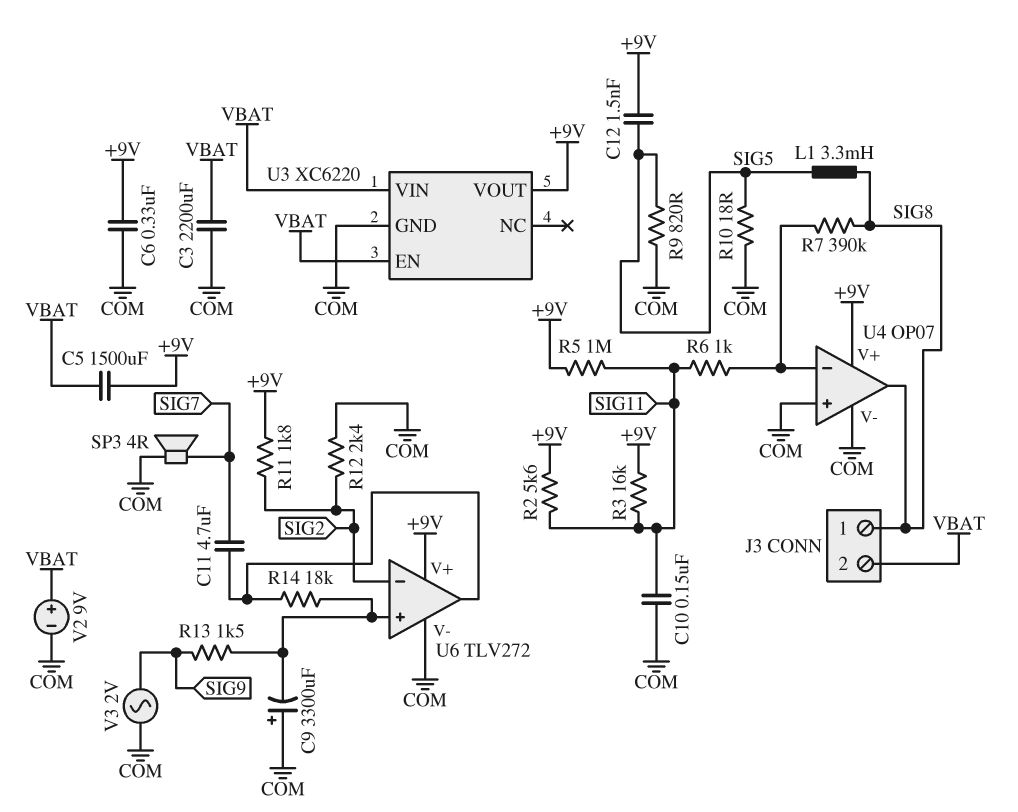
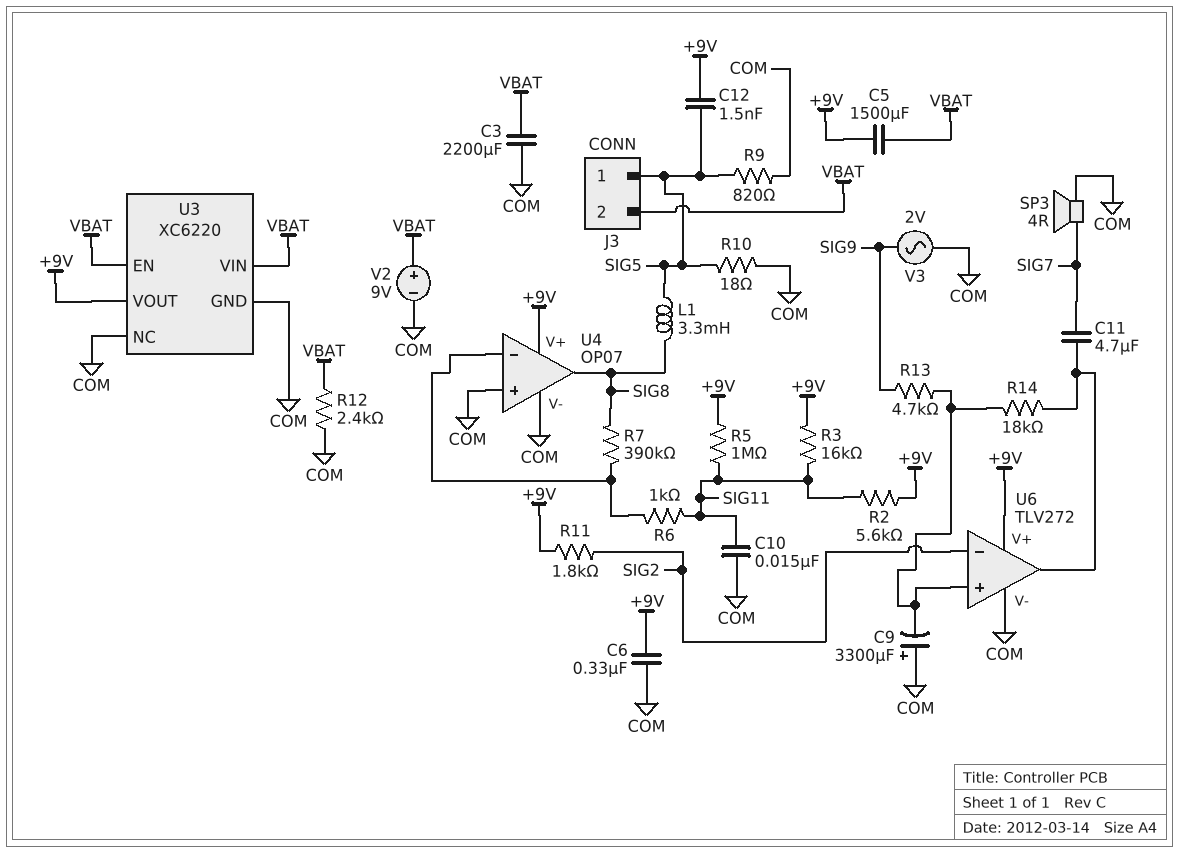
C10: 150nF (COM, SIG11) -> 15nF (COM, SIG11)
J3 pin 1: SIG8 -> SIG5
R12: 2.4k (COM, SIG2) -> 2.4k (COM, VBAT)
R13: 1.5k (SIG9, U6/in+) -> 4.7k (SIG9, U6/in+)
U3 pin NC: none -> COM

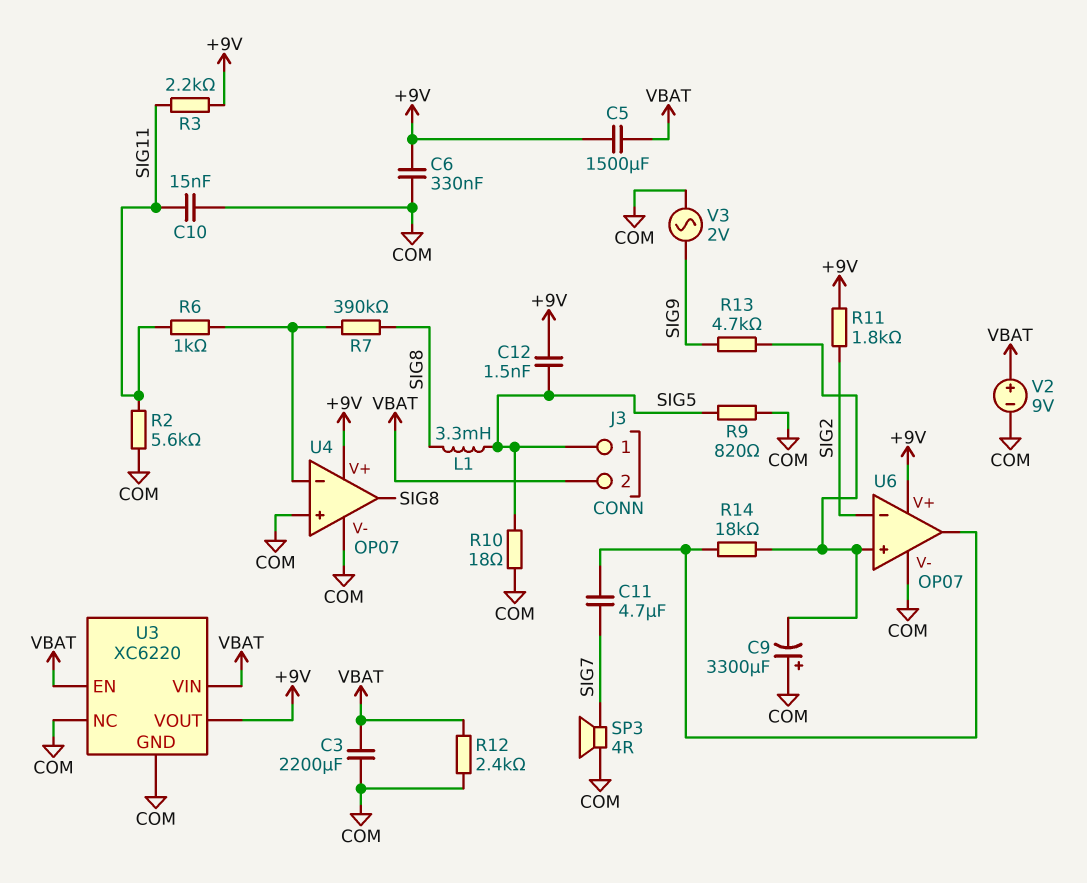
R2: 5.6k (+9V, SIG11) -> 5.6k (COM, SIG11)
R3: 16k (+9V, SIG11) -> 2.2k (+9V, SIG11)
R5: 1M (+9V, SIG11) -> none
U6: TLV272 -> OP07

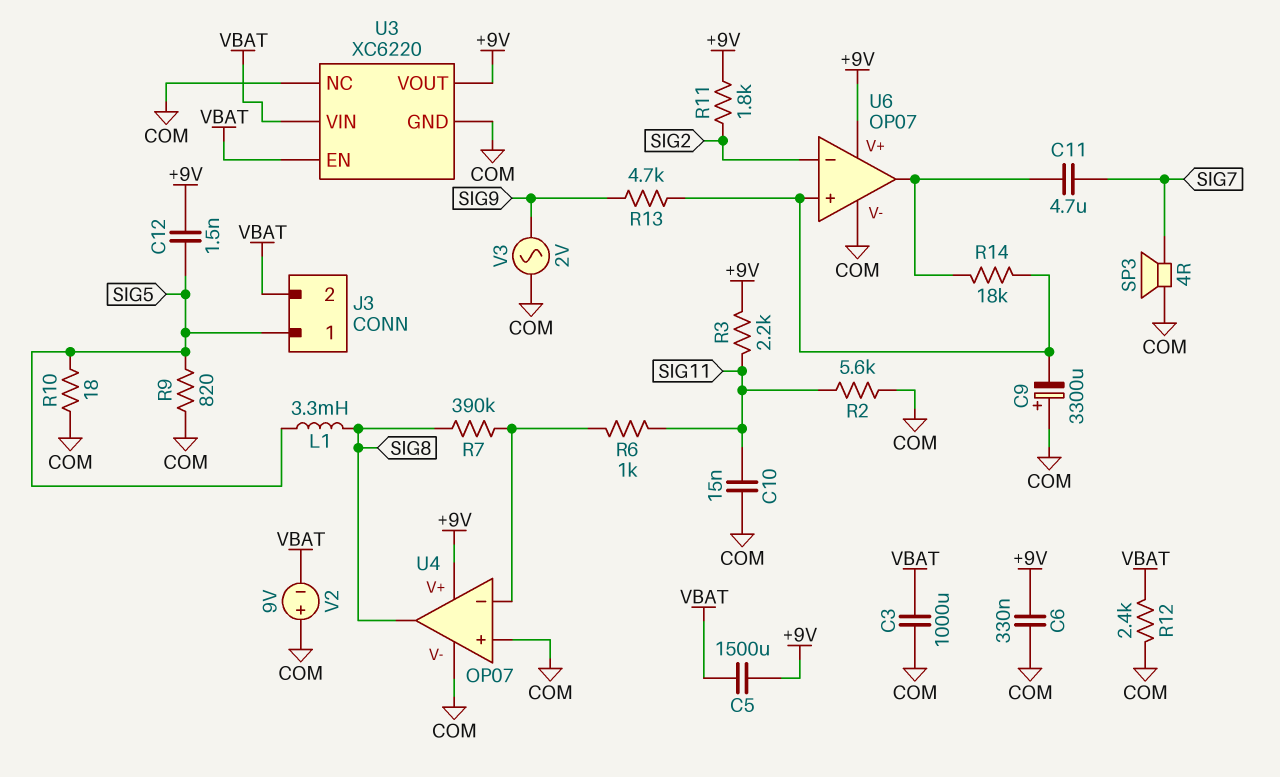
C3: 2200uF (COM, VBAT) -> 1000uF (COM, VBAT)
V2: 9V (plus VBAT, minus COM) -> 9V (plus COM, minus VBAT)

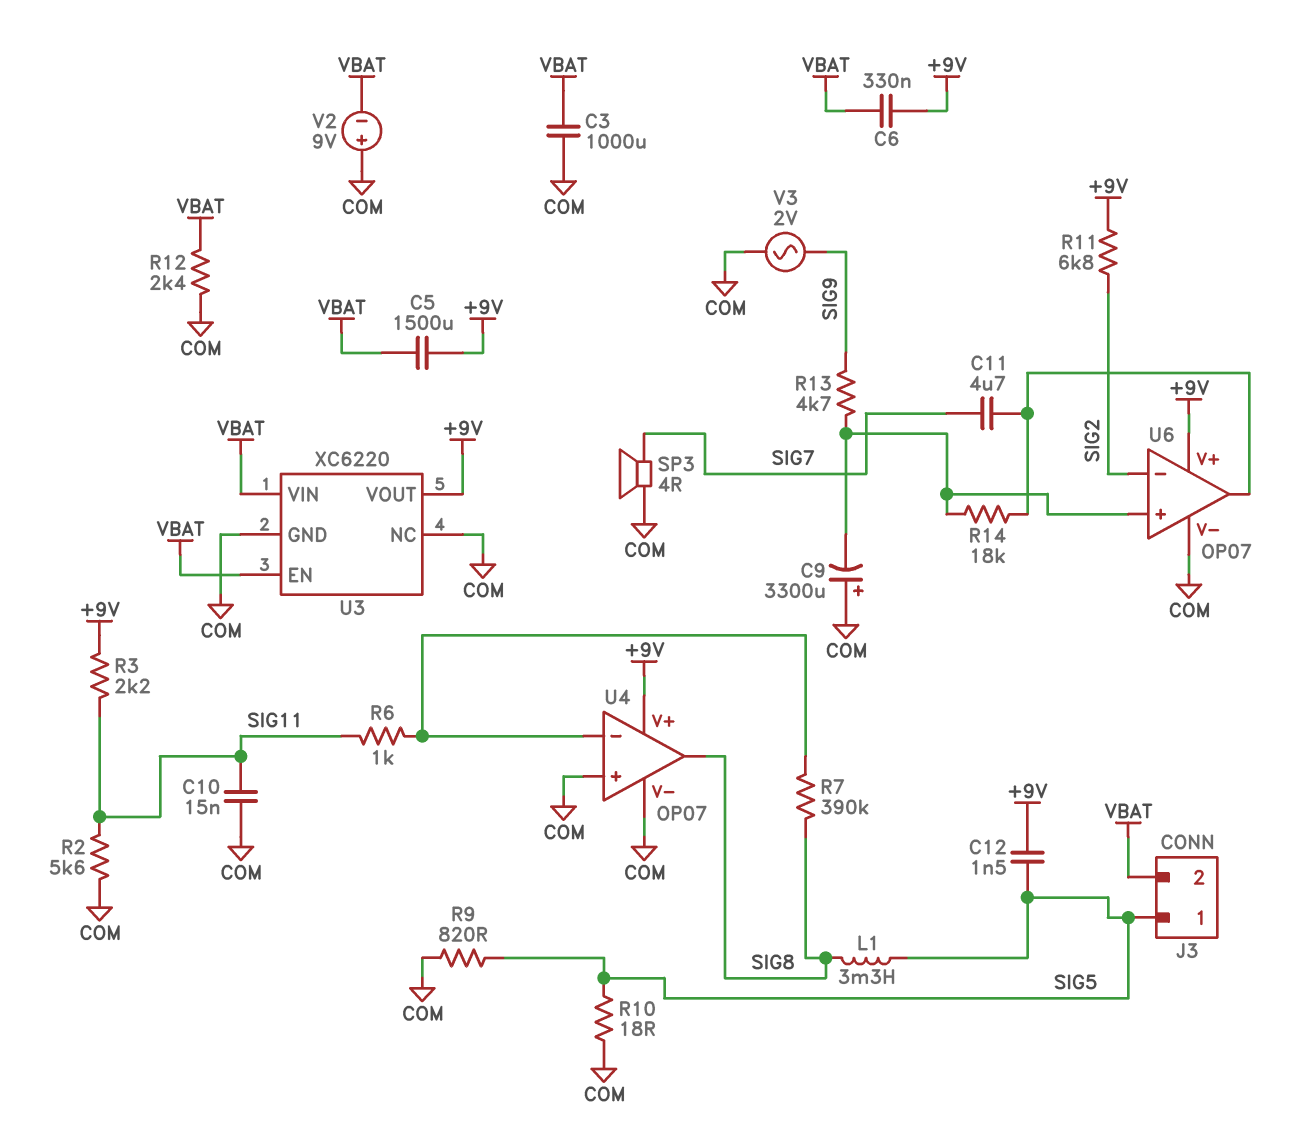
C6: 330nF (+9V, COM) -> 330nF (+9V, VBAT)
R11: 1.8k (+9V, SIG2) -> 6.8k (+9V, SIG2)

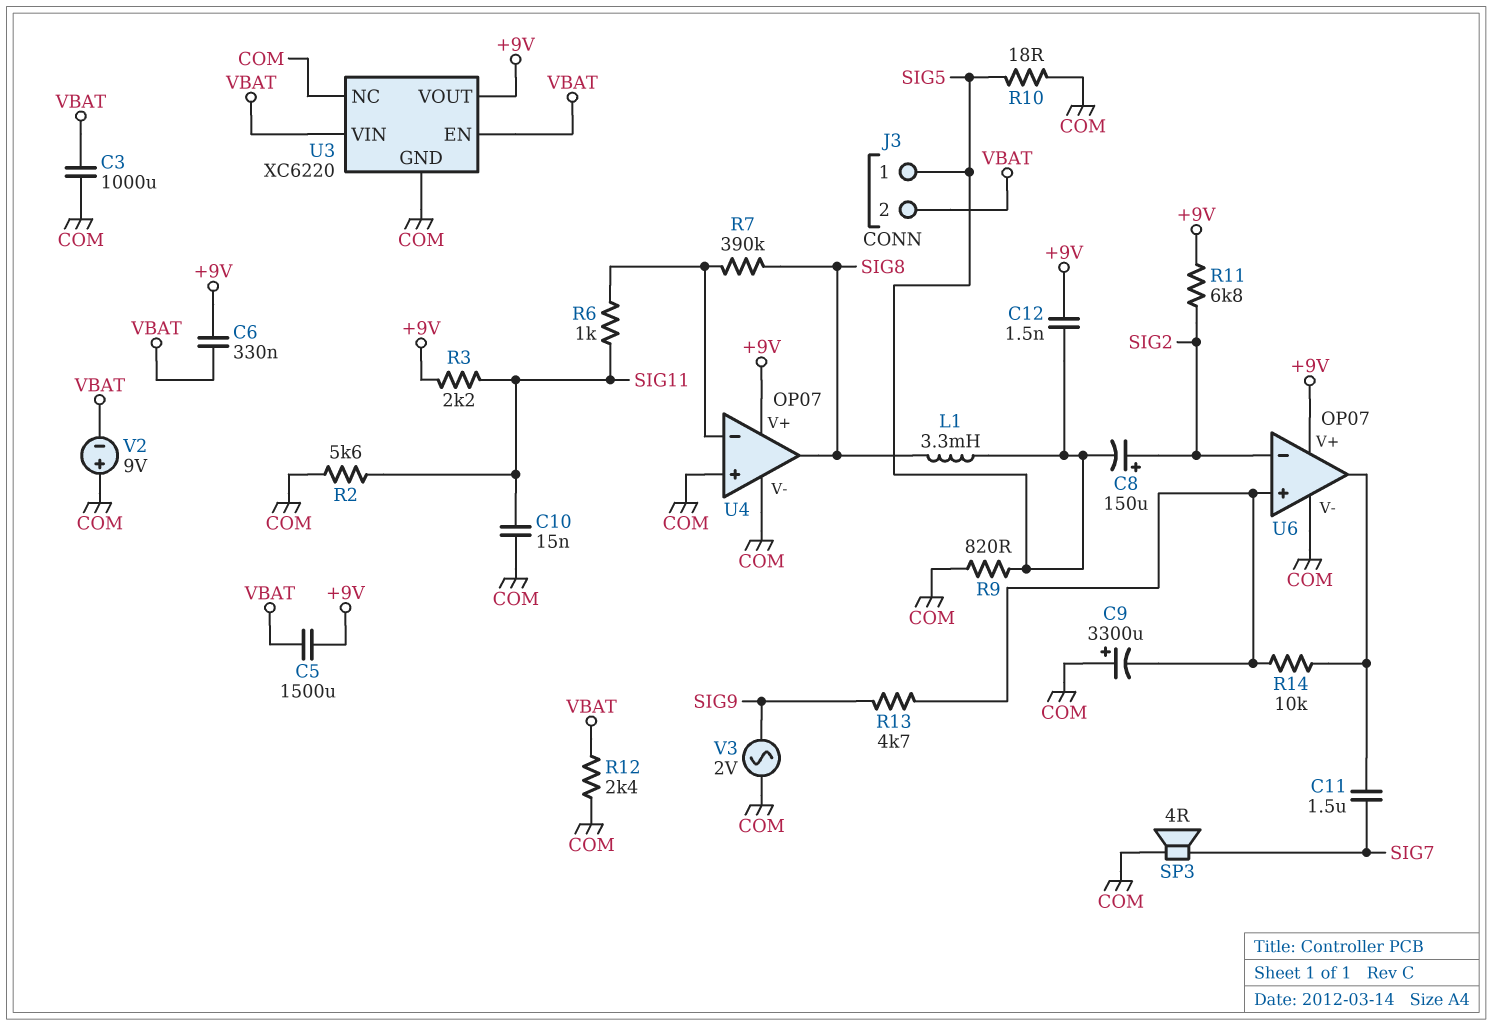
C8: none -> 150uF (plus SIG2, minus SIG5)
C11: 4.7uF (SIG7, U6/out) -> 1.5uF (SIG7, U6/out)
R14: 18k (U6/in+, U6/out) -> 10k (U6/in+, U6/out)

